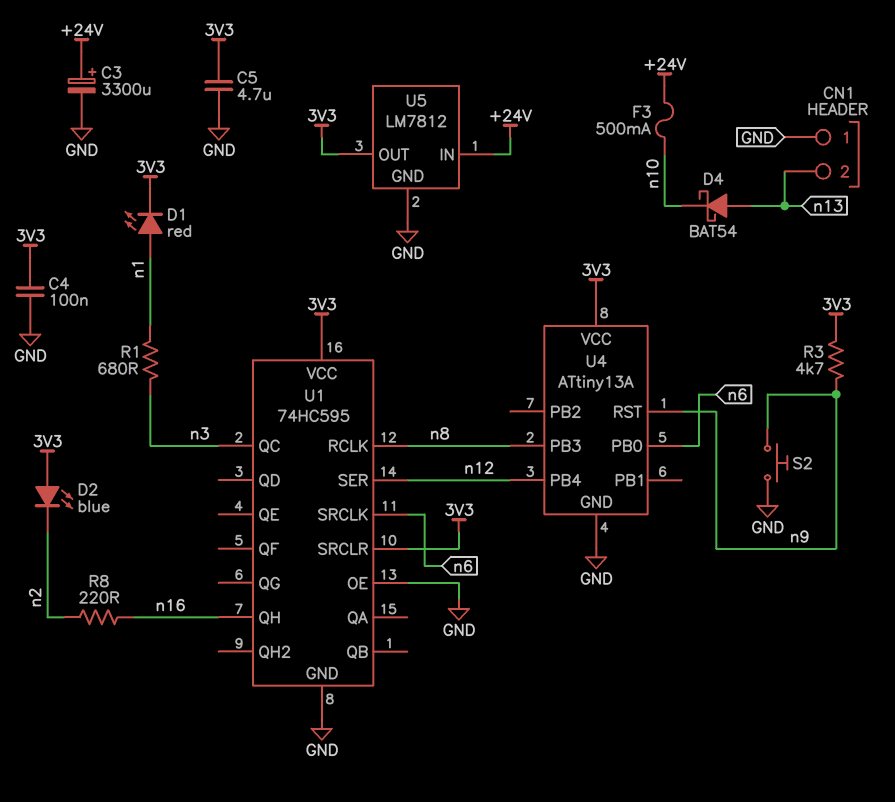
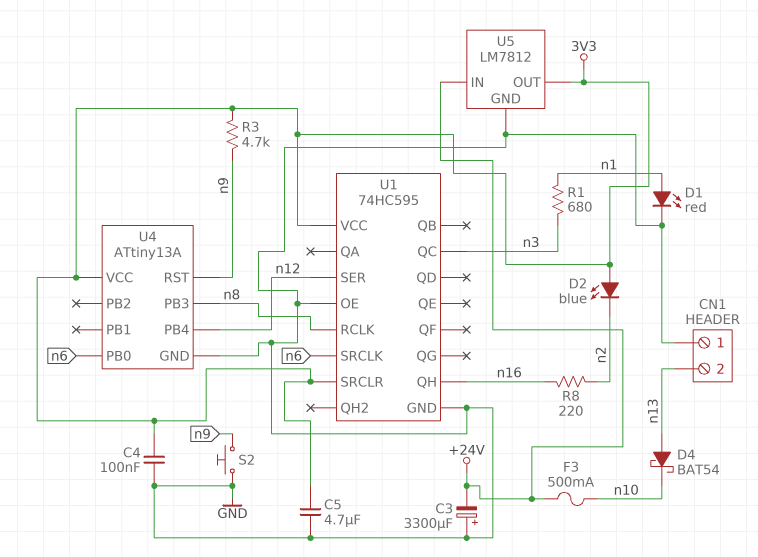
C3: 3300uF (plus +24V, minus GND) -> 3300uF (plus GND, minus +24V)
D1: LED red (A n1, K 3V3) -> LED red (A n1, K GND)

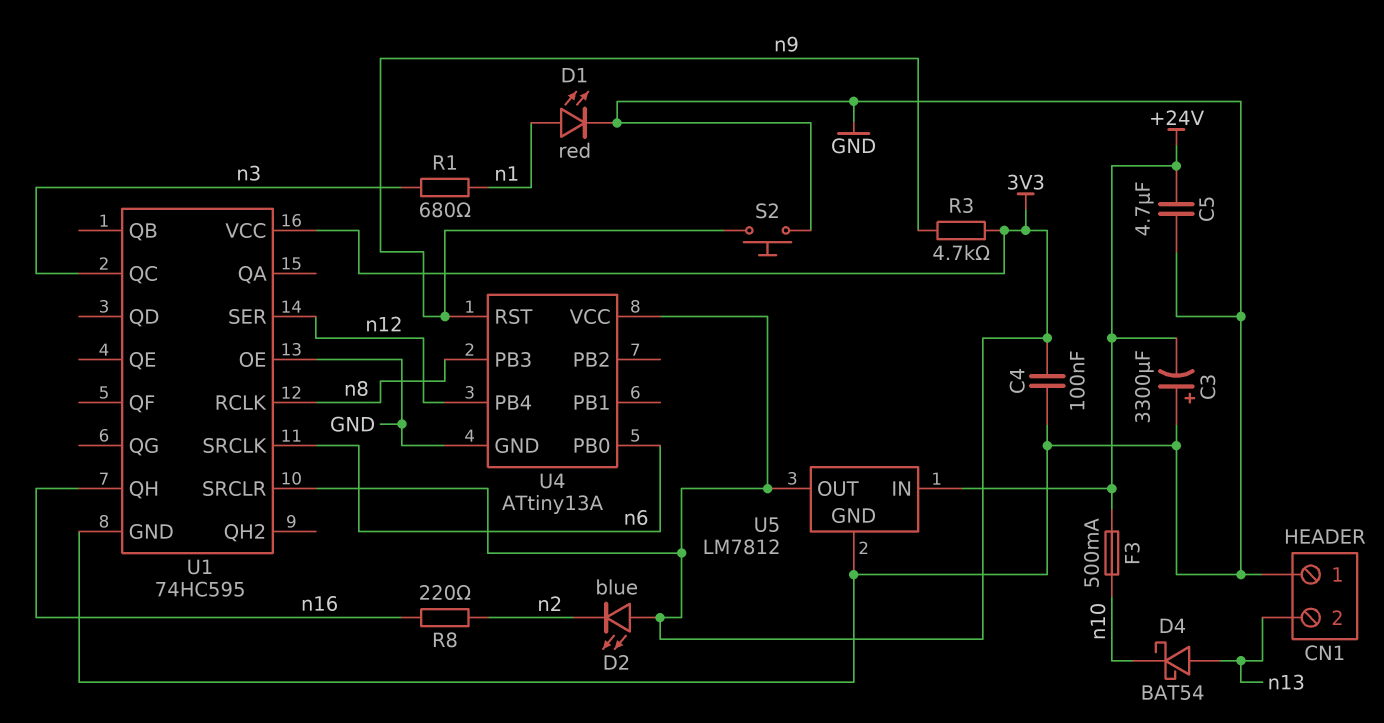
C5: 4.7uF (3V3, GND) -> 4.7uF (+24V, GND)

